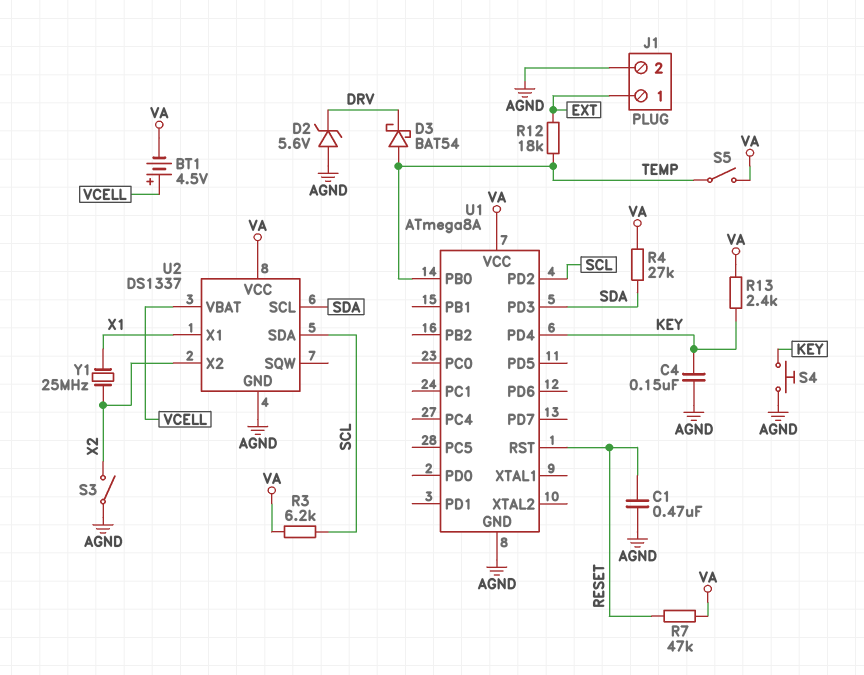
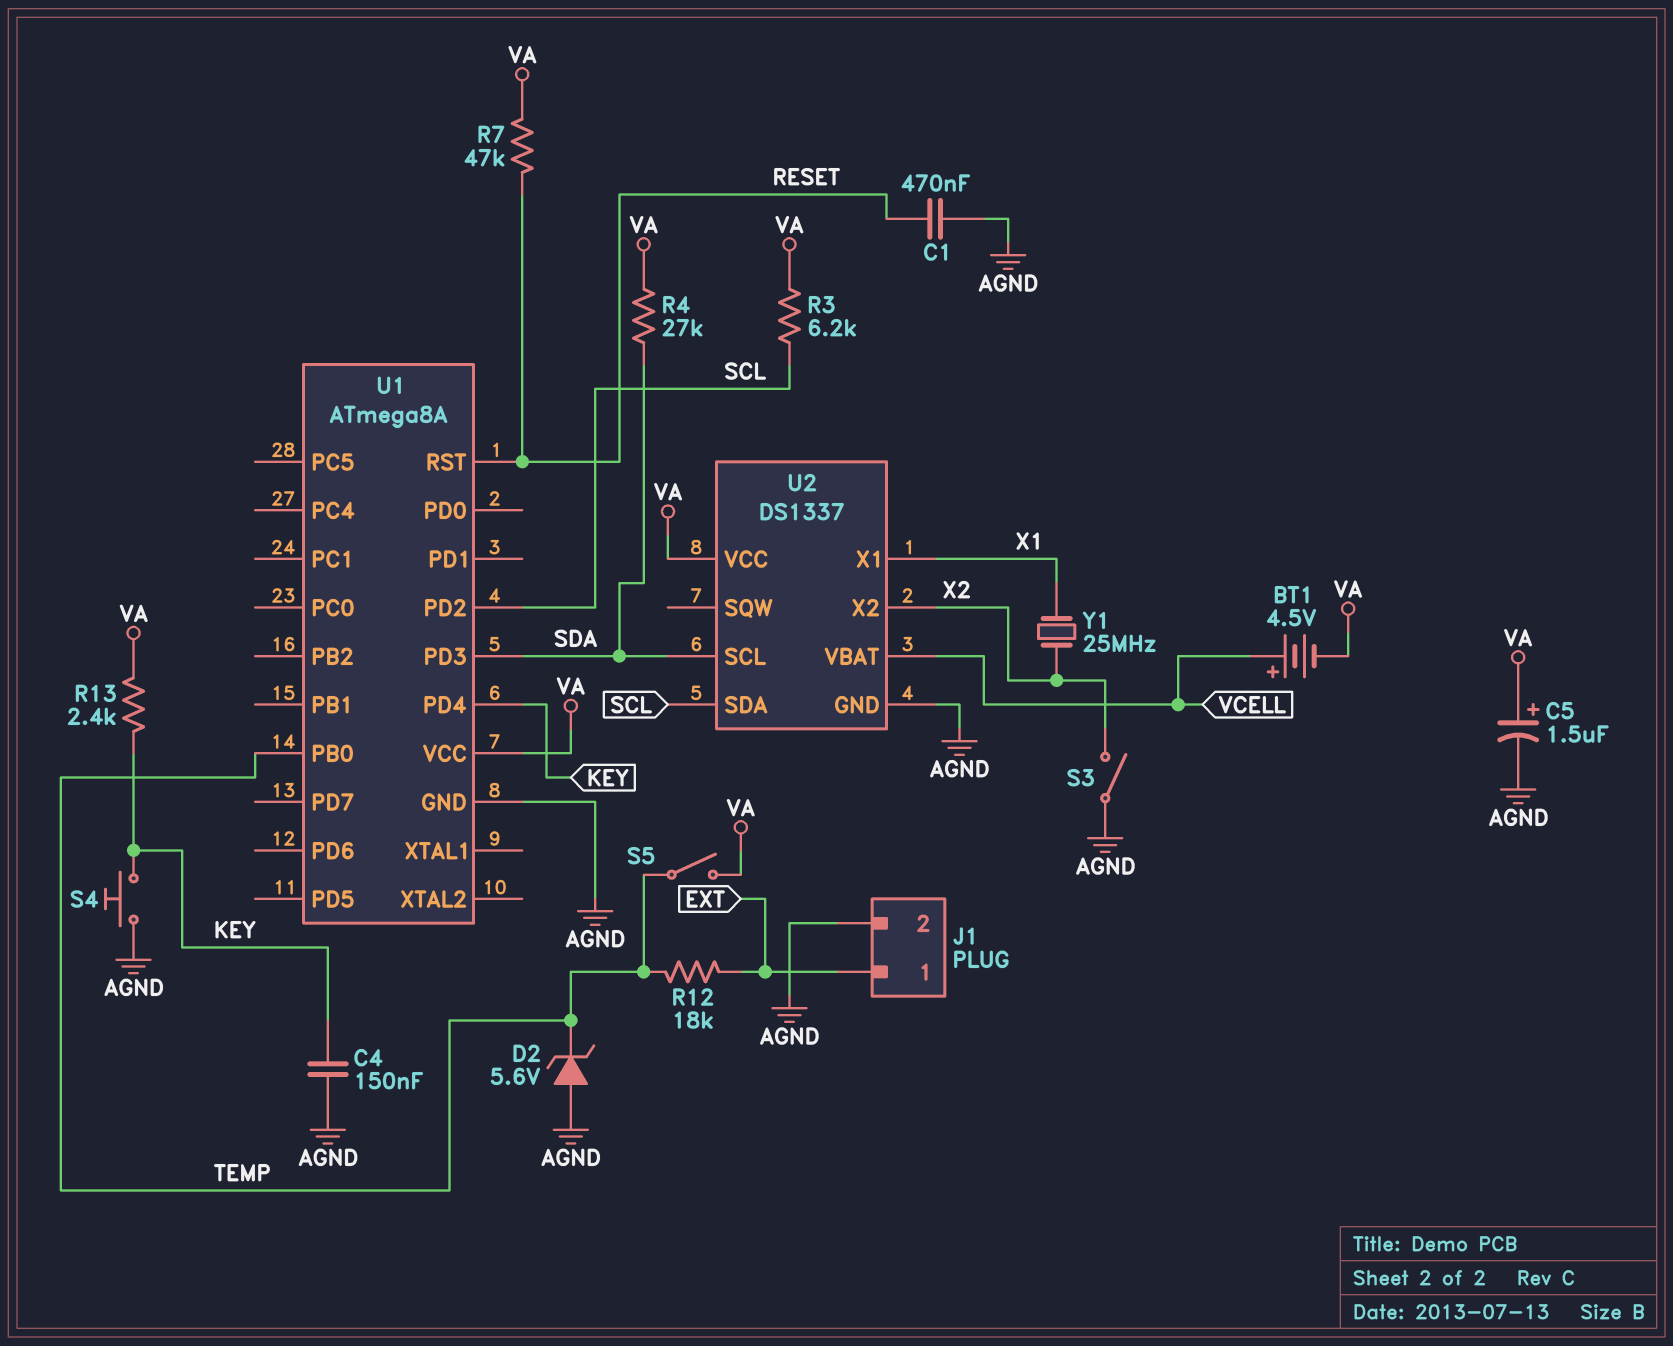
C5: none -> 1.5uF (plus VA, minus AGND)
D2: zener 5.6V (A AGND, K DRV) -> zener 5.6V (A AGND, K TEMP)
D3: schottky BAT54 (A TEMP, K DRV) -> none

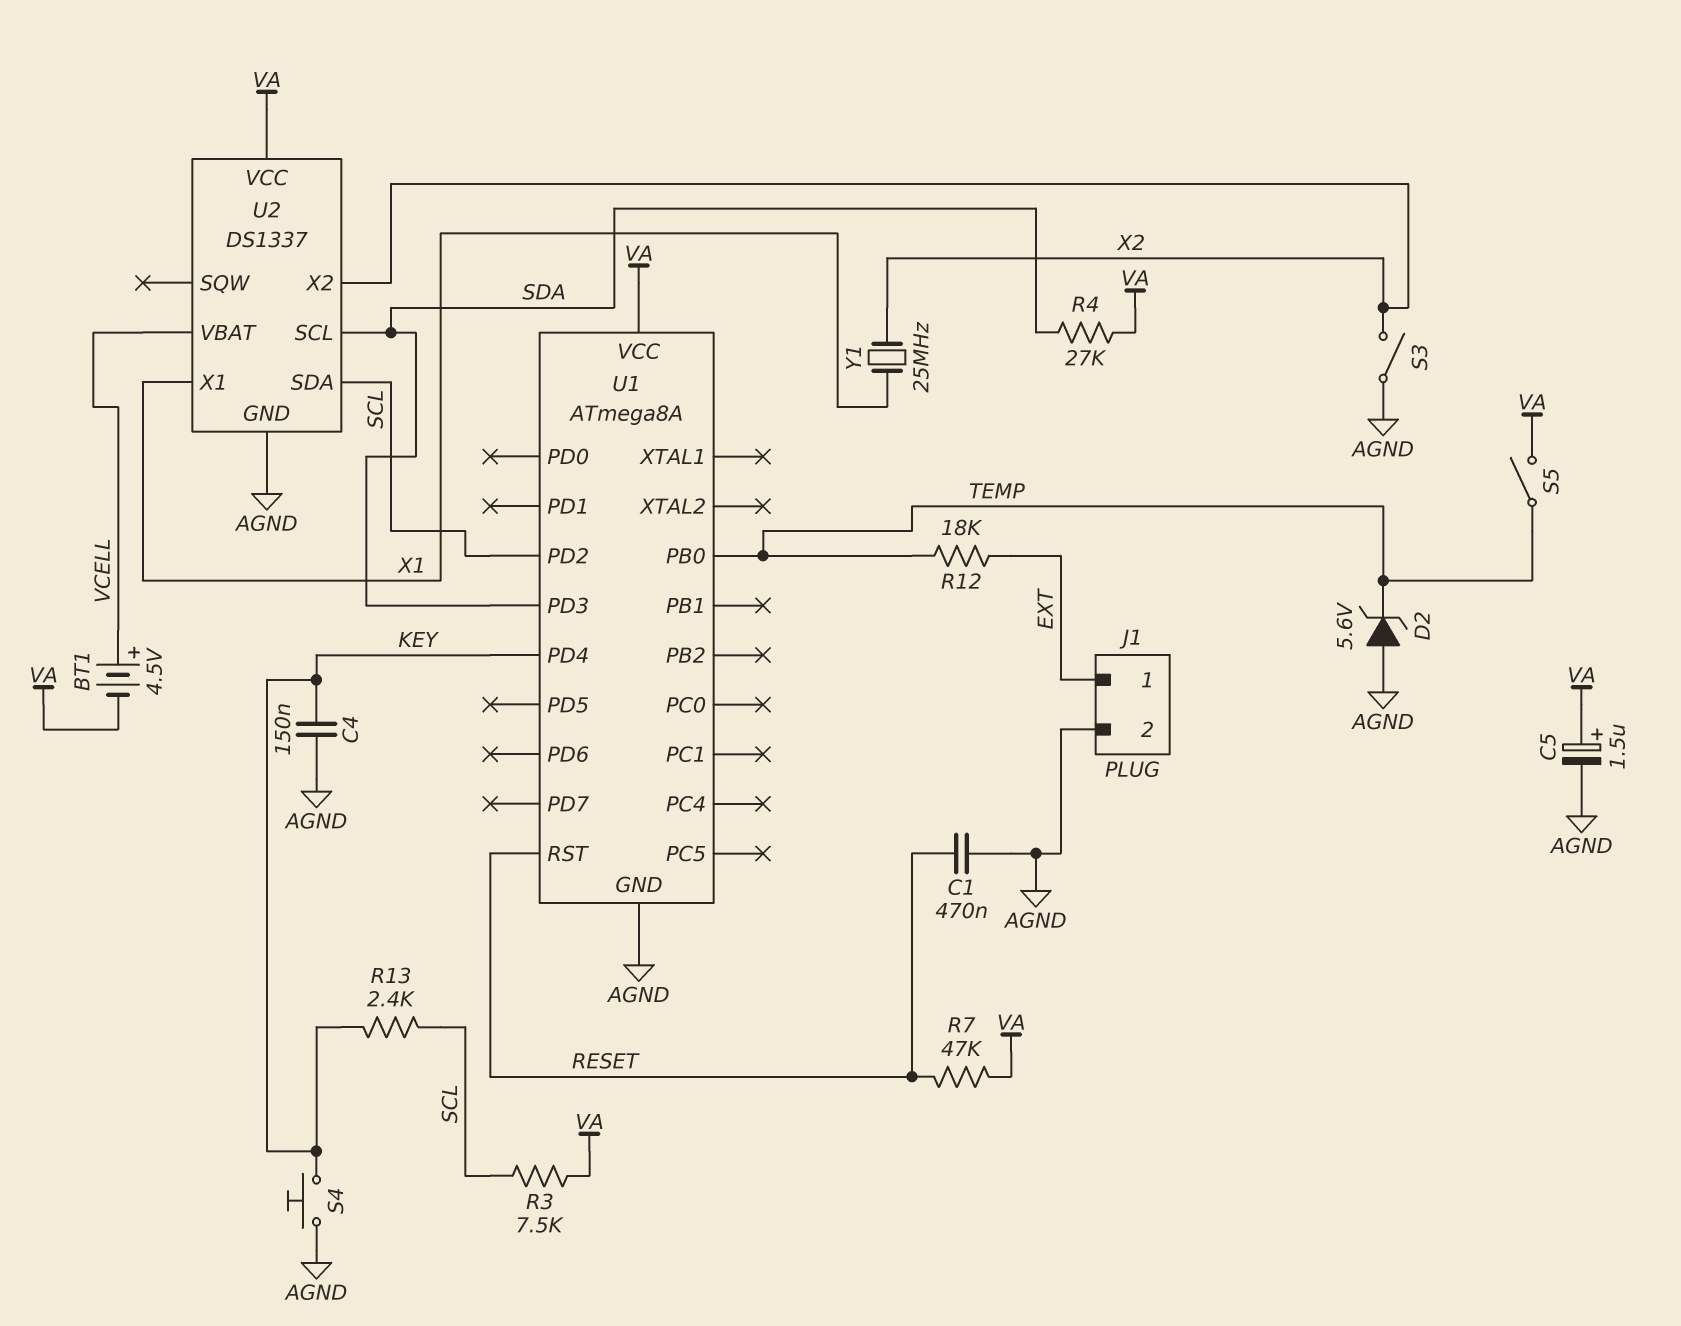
R3: 6.2k (SCL, VA) -> 7.5k (SCL, VA)
R13: 2.4k (KEY, VA) -> 2.4k (KEY, SCL)

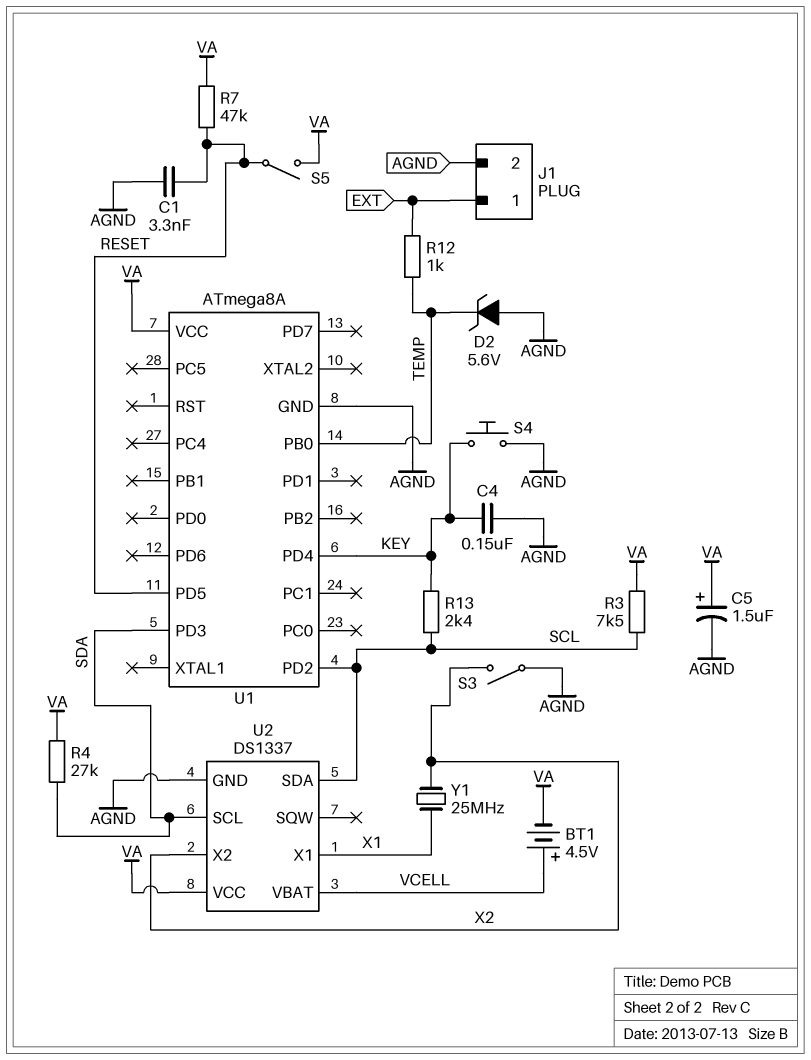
C1: 470nF (AGND, RESET) -> 3.3nF (AGND, RESET)
R12: 18k (EXT, TEMP) -> 1k (EXT, TEMP)
S5: switch (TEMP, VA) -> switch (RESET, VA)
U1 pin PD5: none -> RESET
U1 pin RST: RESET -> none

